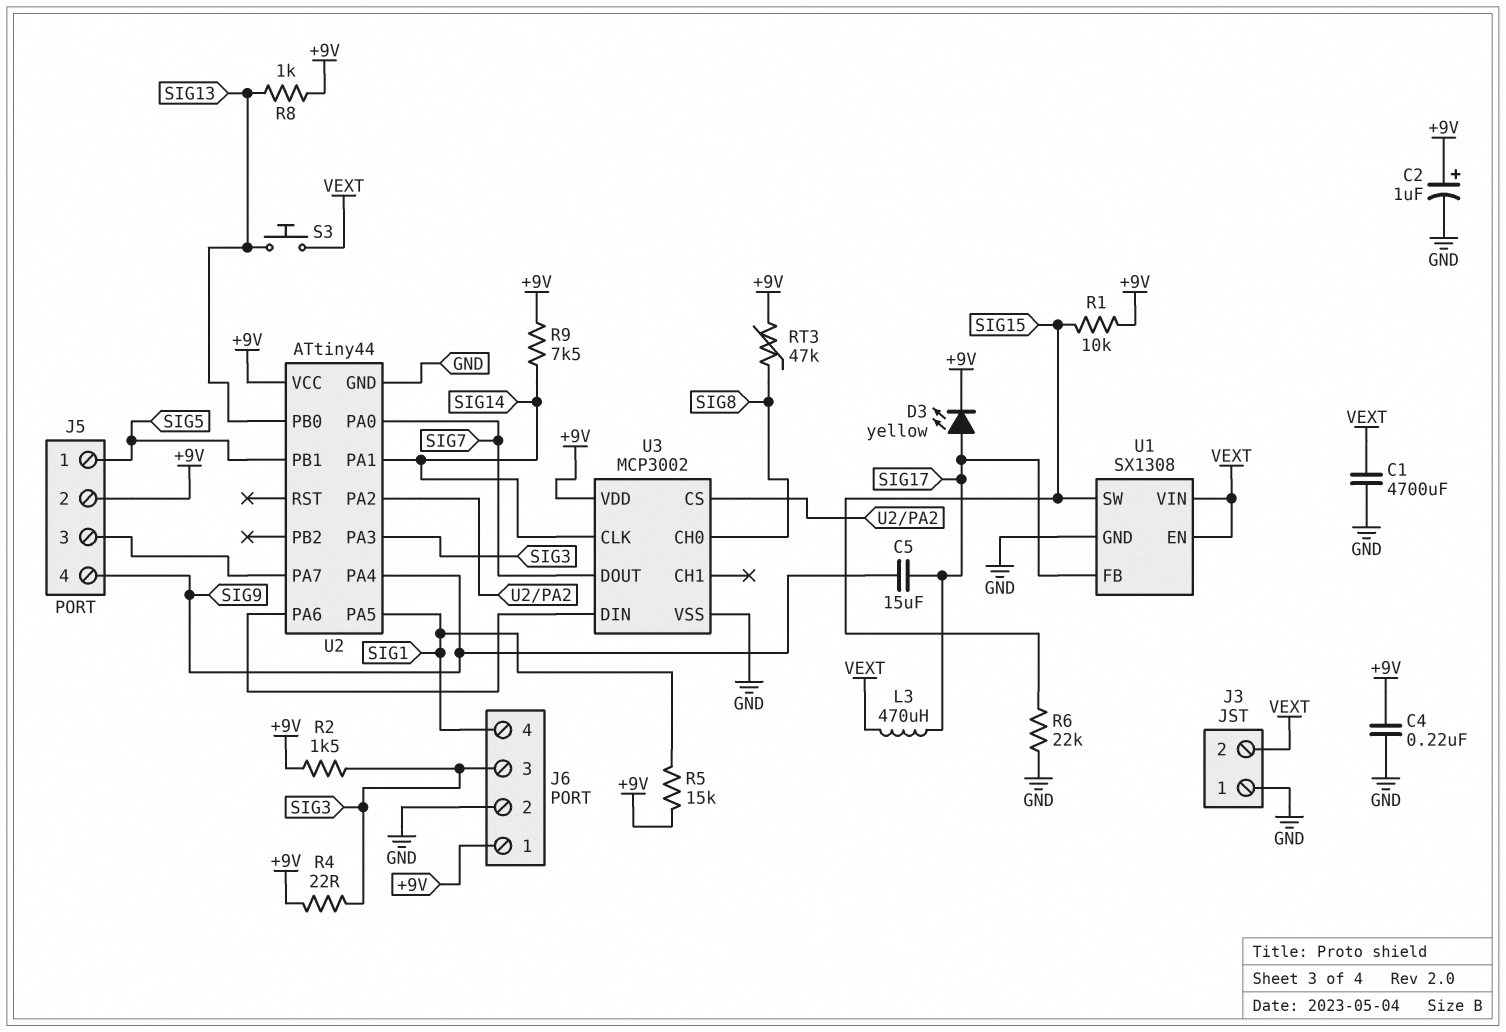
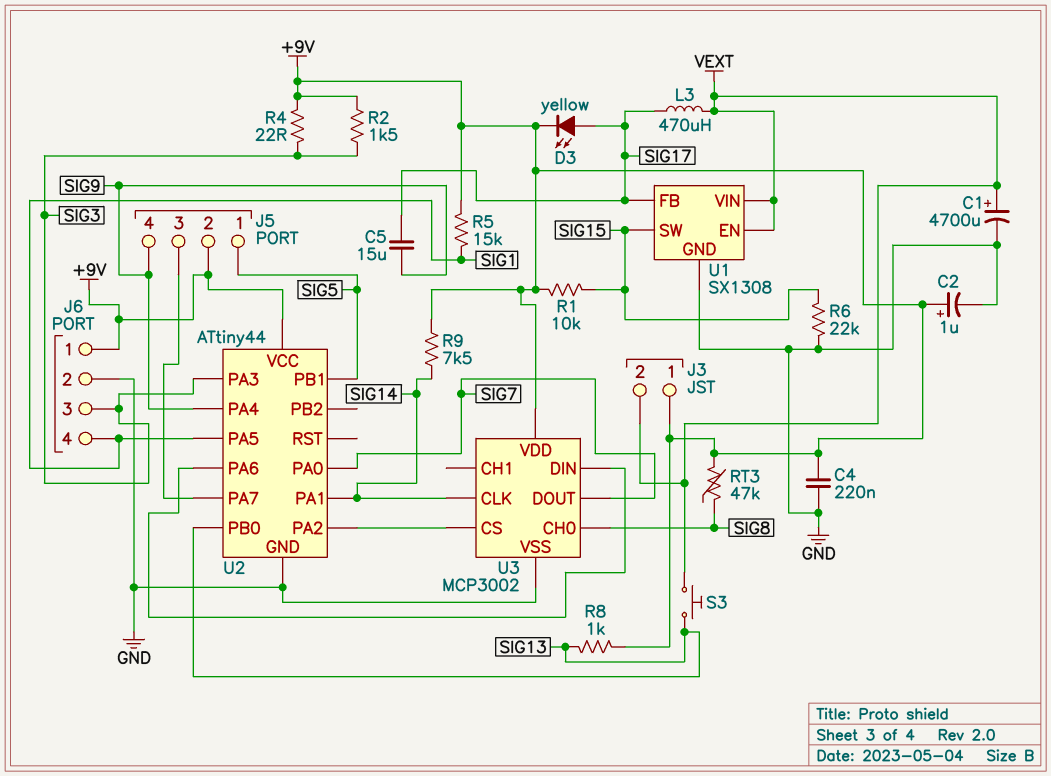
C1: 4700uF (GND, VEXT) -> 4700uF (plus VEXT, minus GND)
J3 pin 1: GND -> +9V

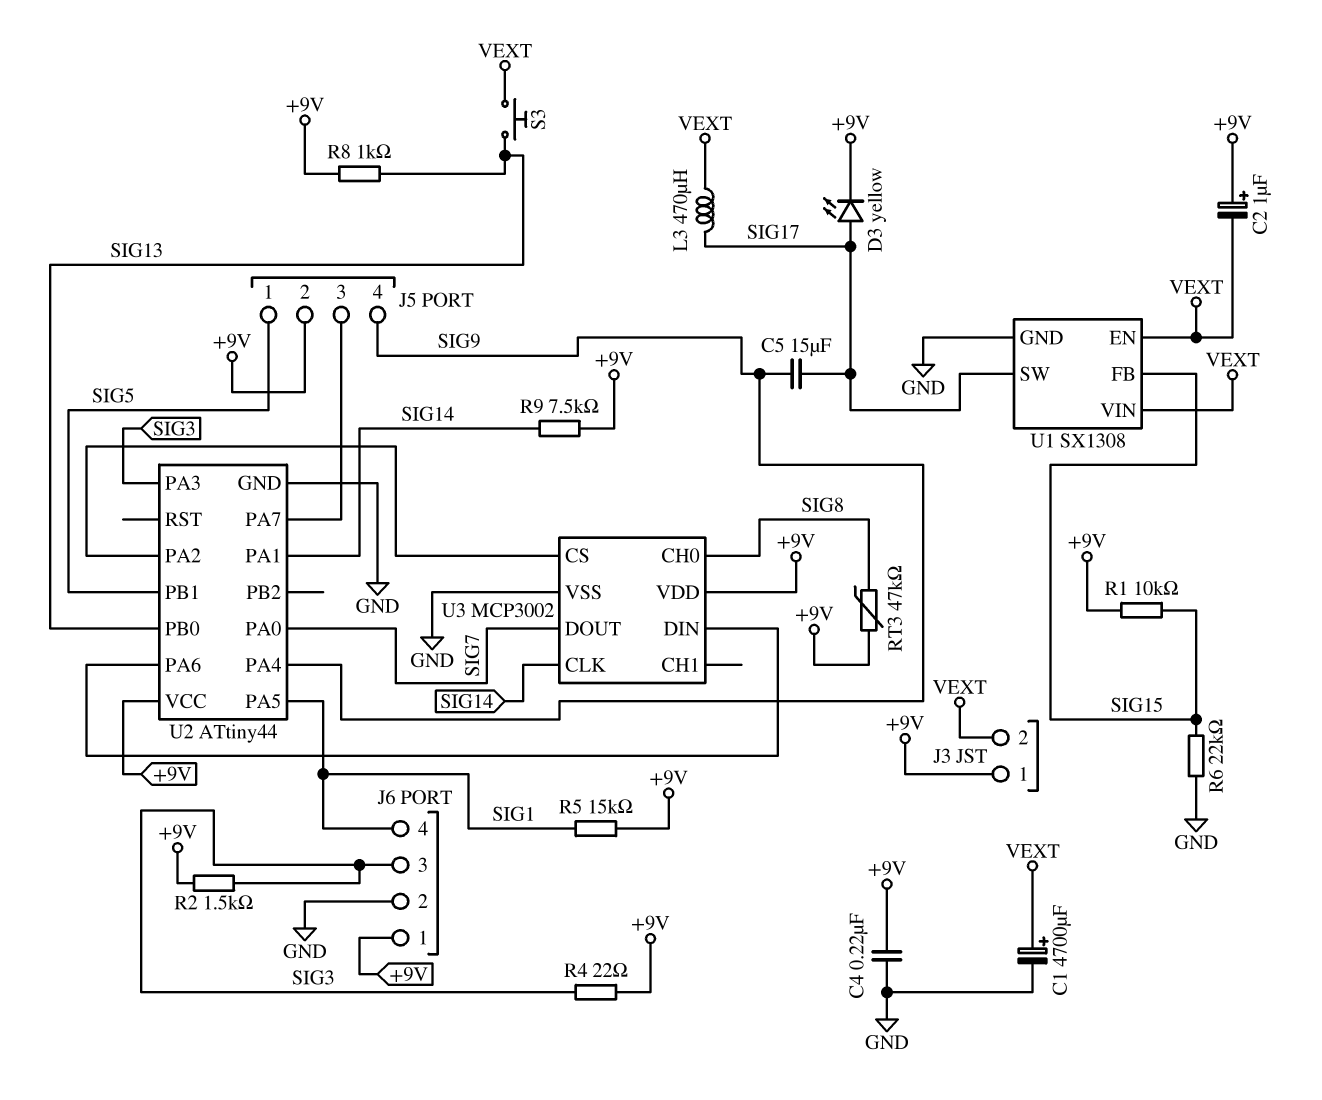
C2: 1uF (plus +9V, minus GND) -> 1uF (plus +9V, minus VEXT)
U1 pin FB: SIG17 -> SIG15
U1 pin SW: SIG15 -> SIG17

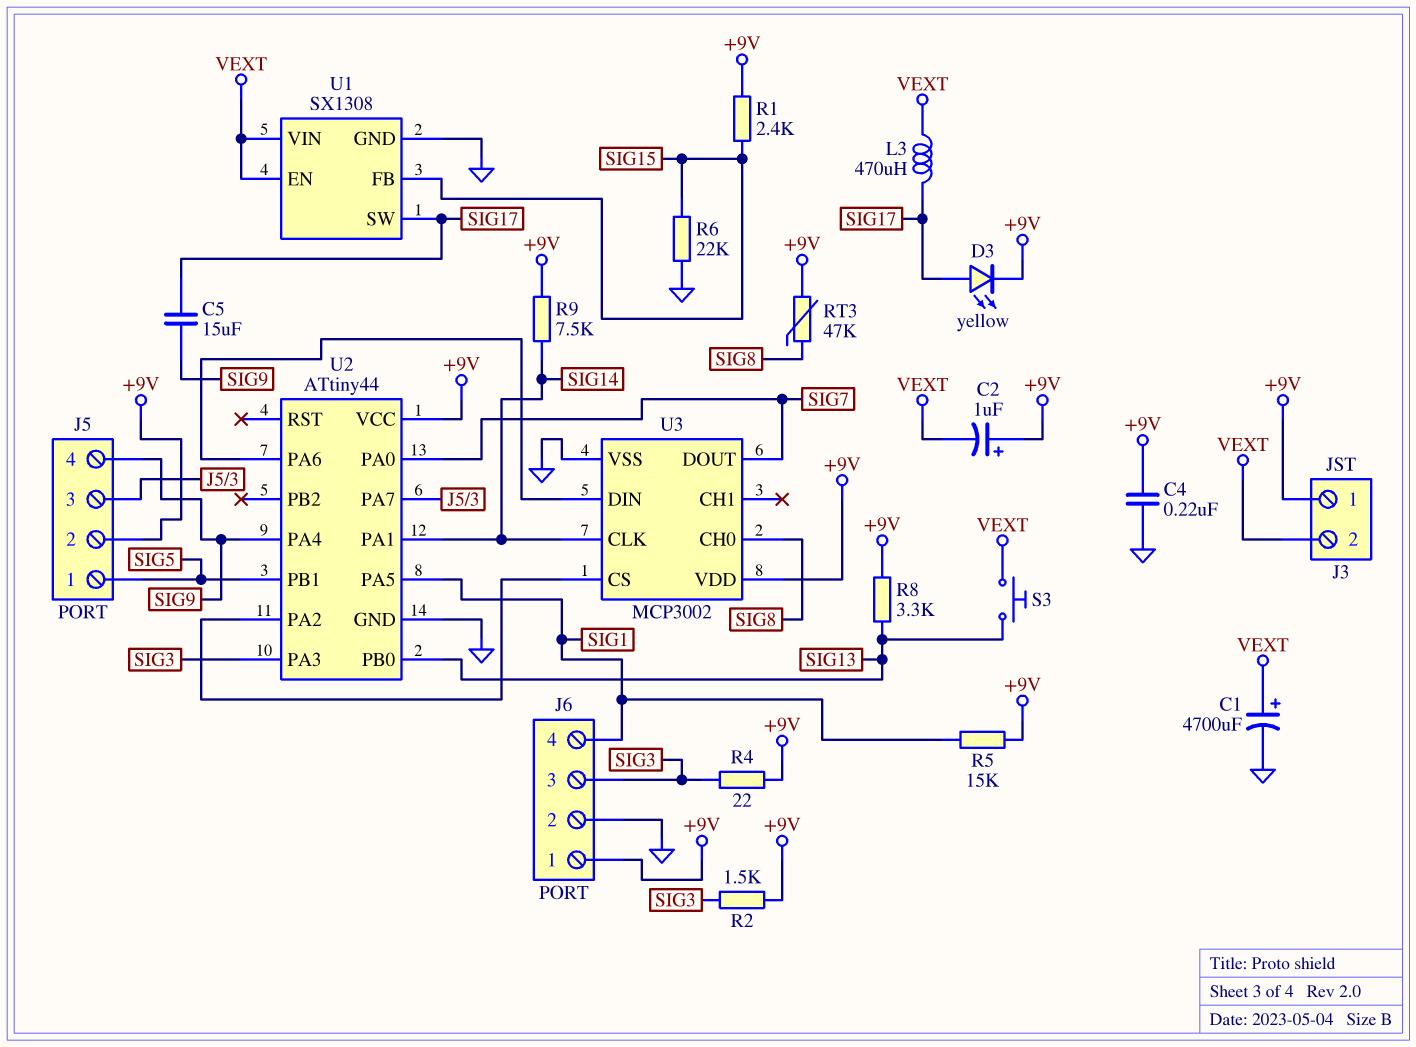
R1: 10k (+9V, SIG15) -> 2.4k (+9V, SIG15)
R8: 1k (+9V, SIG13) -> 3.3k (+9V, SIG13)

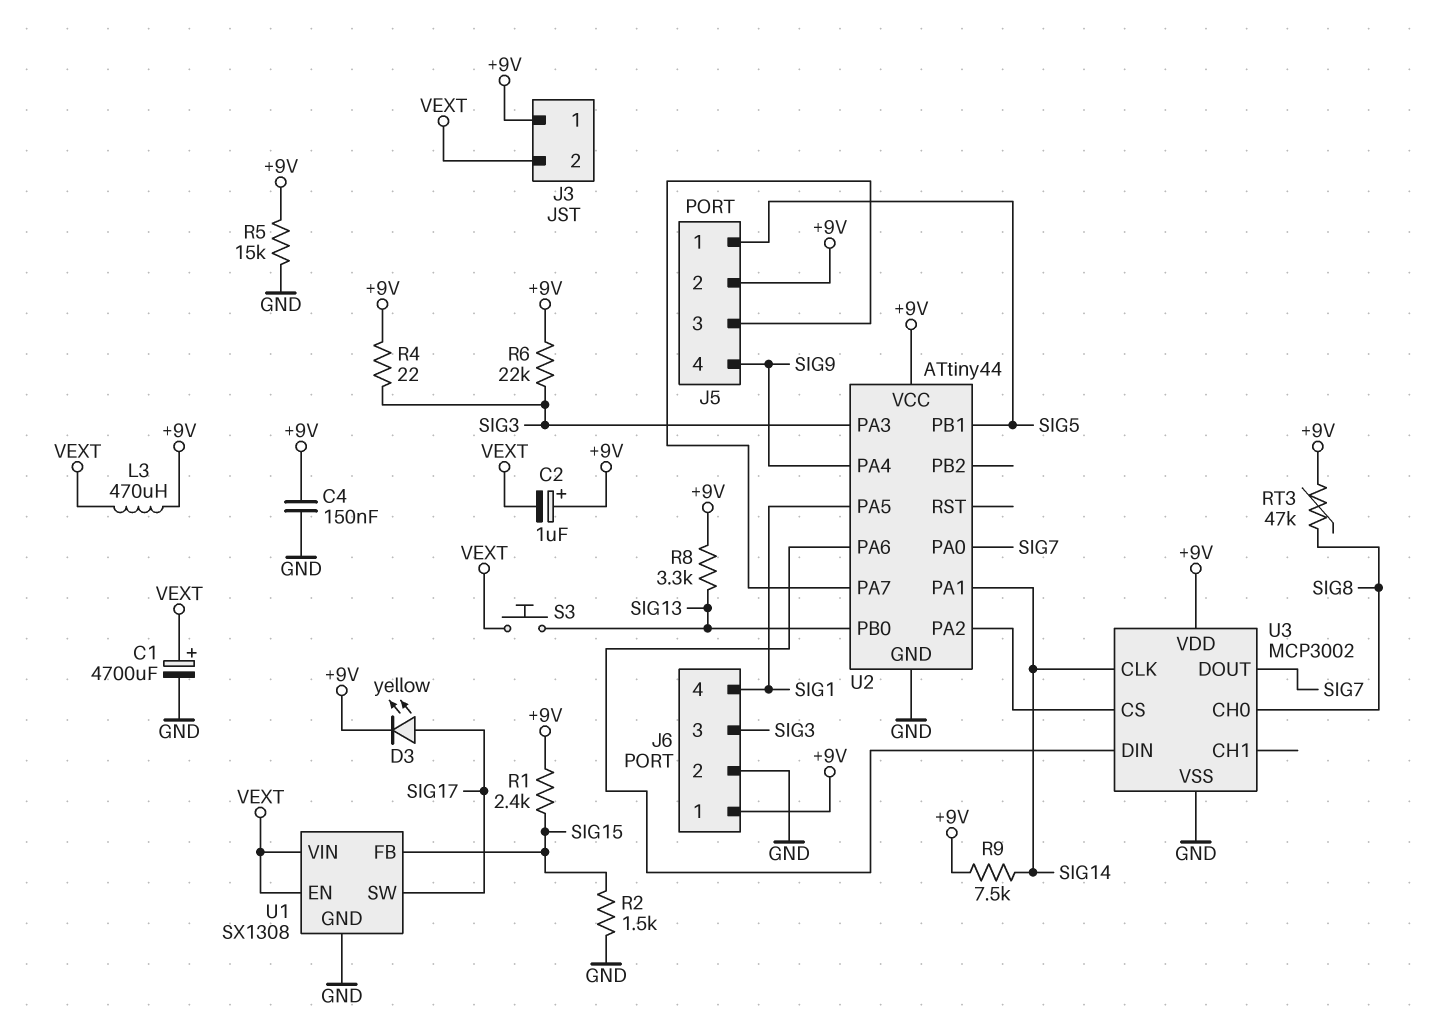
C4: 220nF (+9V, GND) -> 150nF (+9V, GND)
C5: 15uF (SIG9, SIG17) -> none
L3: 470uH (SIG17, VEXT) -> 470uH (+9V, VEXT)
R2: 1.5k (+9V, SIG3) -> 1.5k (GND, SIG15)
R5: 15k (+9V, SIG1) -> 15k (+9V, GND)
R6: 22k (GND, SIG15) -> 22k (+9V, SIG3)

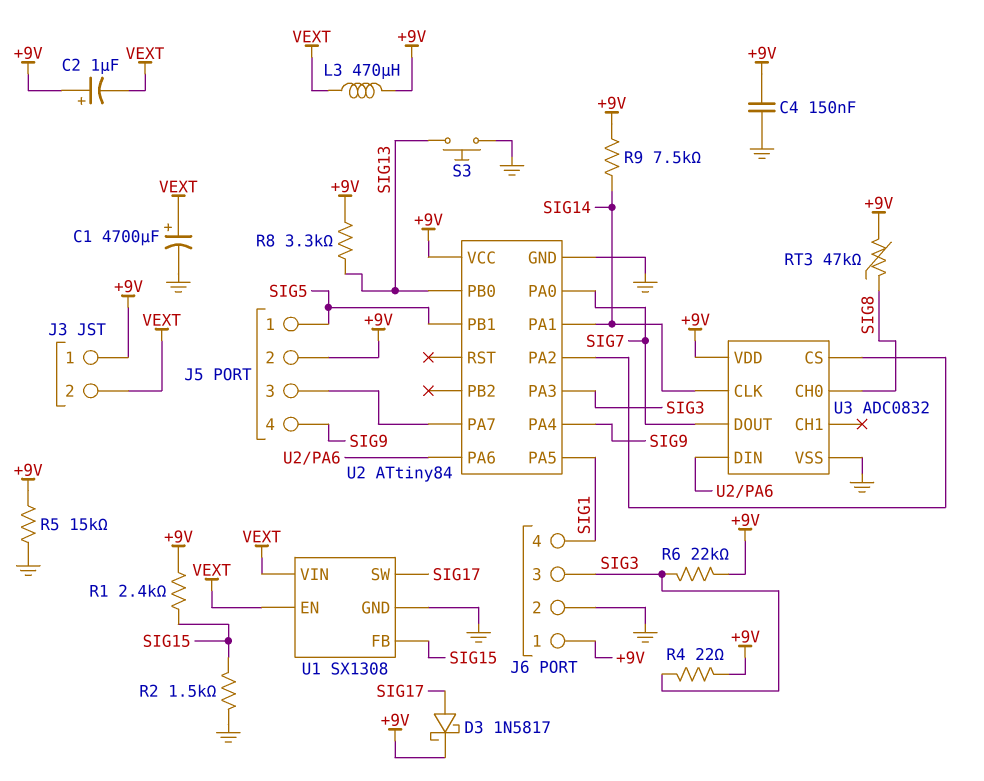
D3: LED yellow (A SIG17, K +9V) -> schottky 1N5817 (A SIG17, K +9V)
S3: button (SIG13, VEXT) -> button (GND, SIG13)
U2: ATtiny44 -> ATtiny84
U3: MCP3002 -> ADC0832

